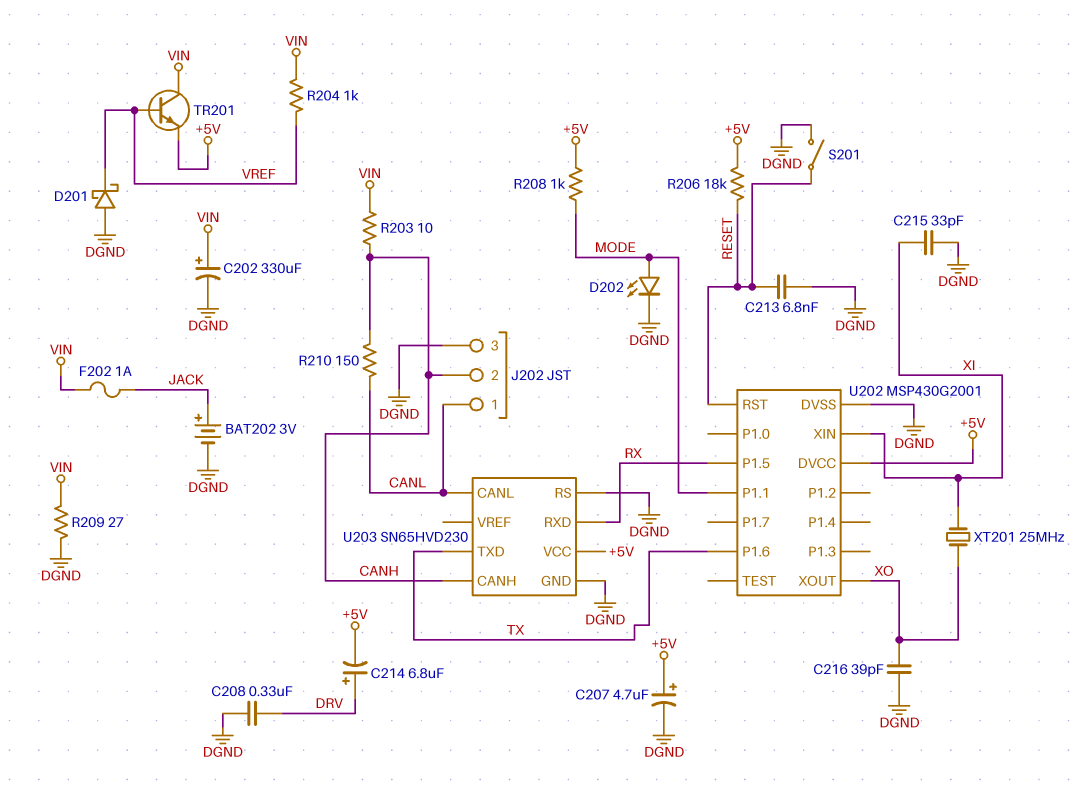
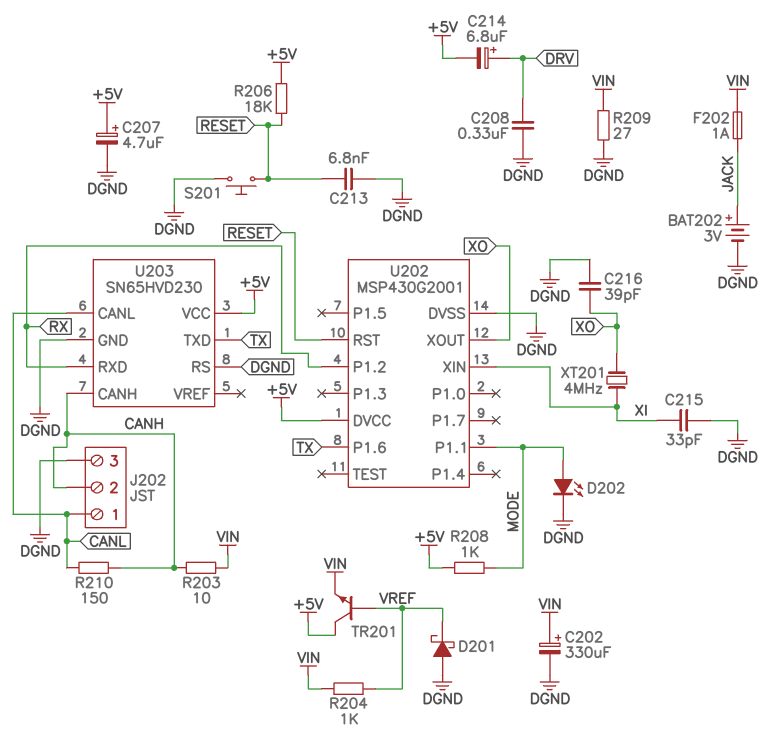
S201: switch (DGND, RESET) -> button (DGND, RESET)
TR201: NPN (B VREF, C VIN, E +5V) -> NPN (B VREF, C +5V, E VIN)
U202 pin P1.2: none -> RX
U202 pin P1.5: RX -> none
XT201: 25MHz (XI, XO) -> 4MHz (XI, XO)

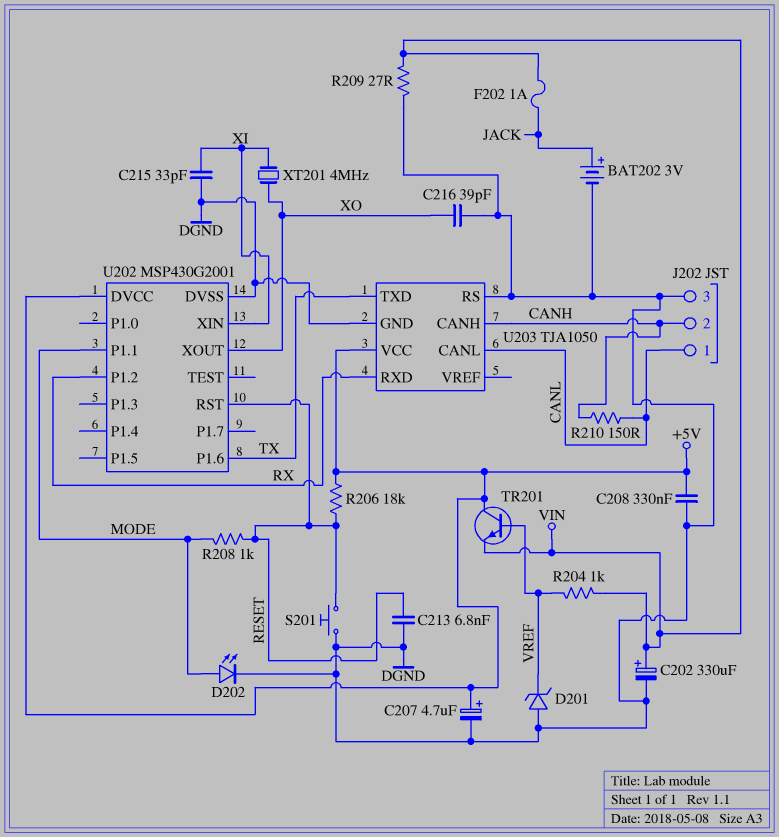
C208: 330nF (DGND, DRV) -> 330nF (+5V, DGND)
C214: 6.8uF (plus DRV, minus +5V) -> none
D201: schottky (A DGND, K VREF) -> zener (A DGND, K VREF)
R203: 10 (CANH, VIN) -> none
R208: 1k (+5V, MODE) -> 1k (MODE, RESET)
U203: SN65HVD230 -> TJA1050

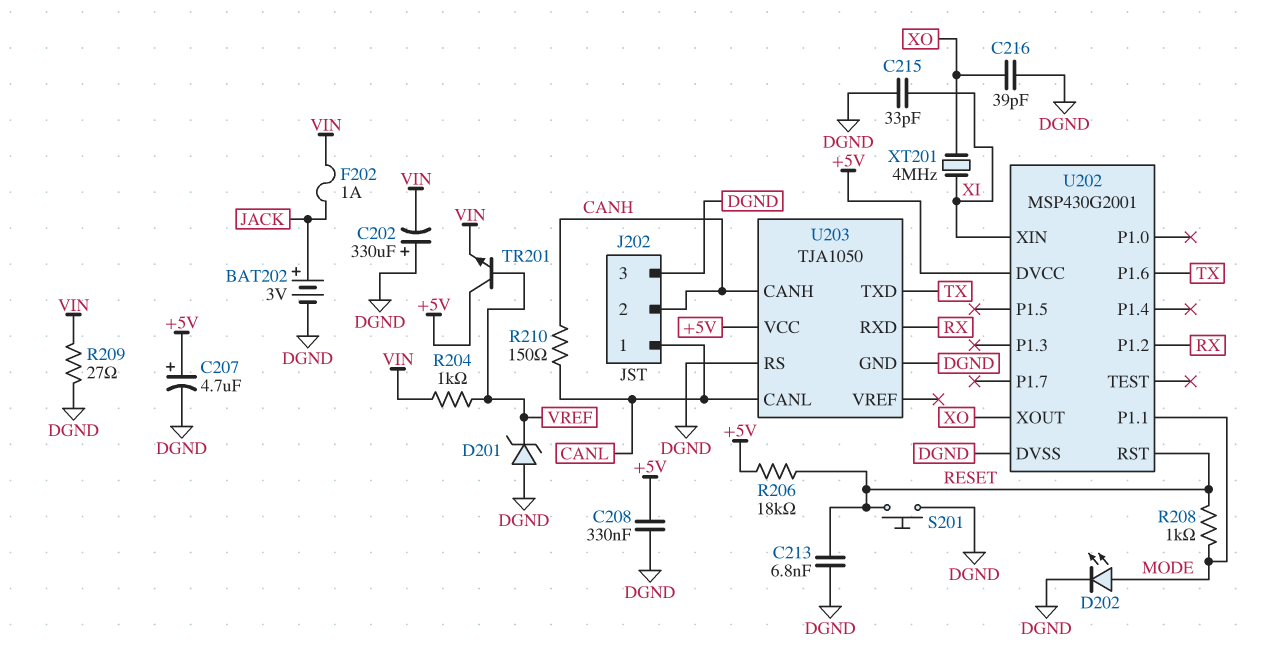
C202: 330uF (plus VIN, minus DGND) -> 330uF (plus DGND, minus VIN)

